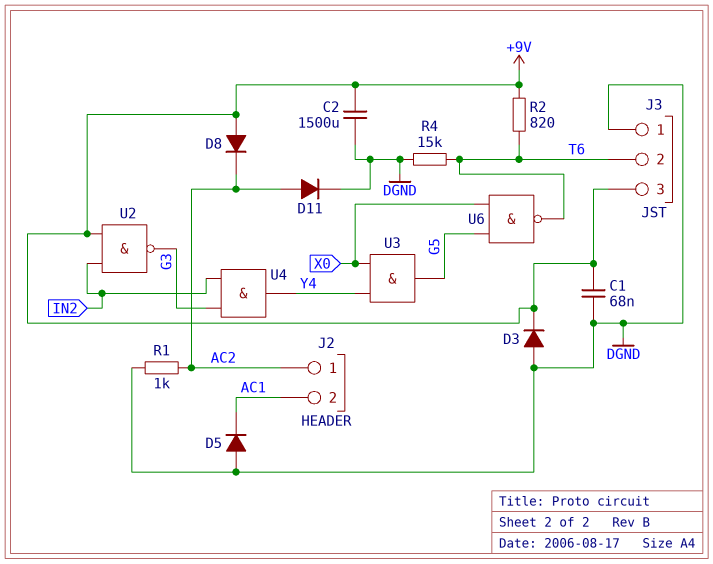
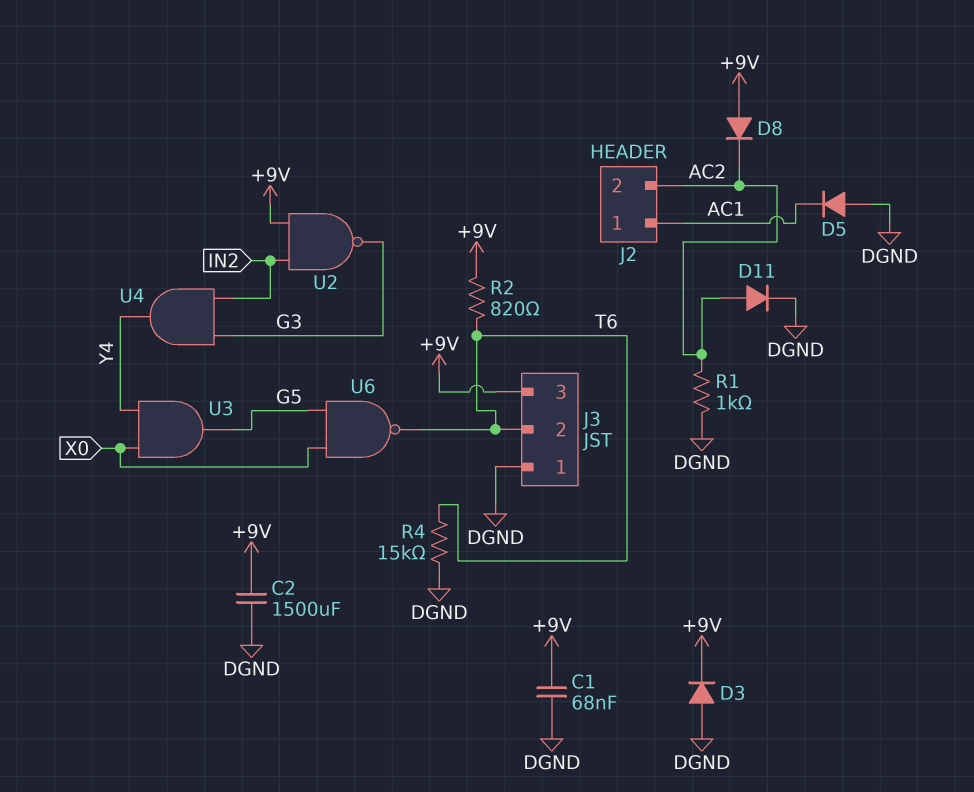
J2 pin 1: AC2 -> AC1
J2 pin 2: AC1 -> AC2

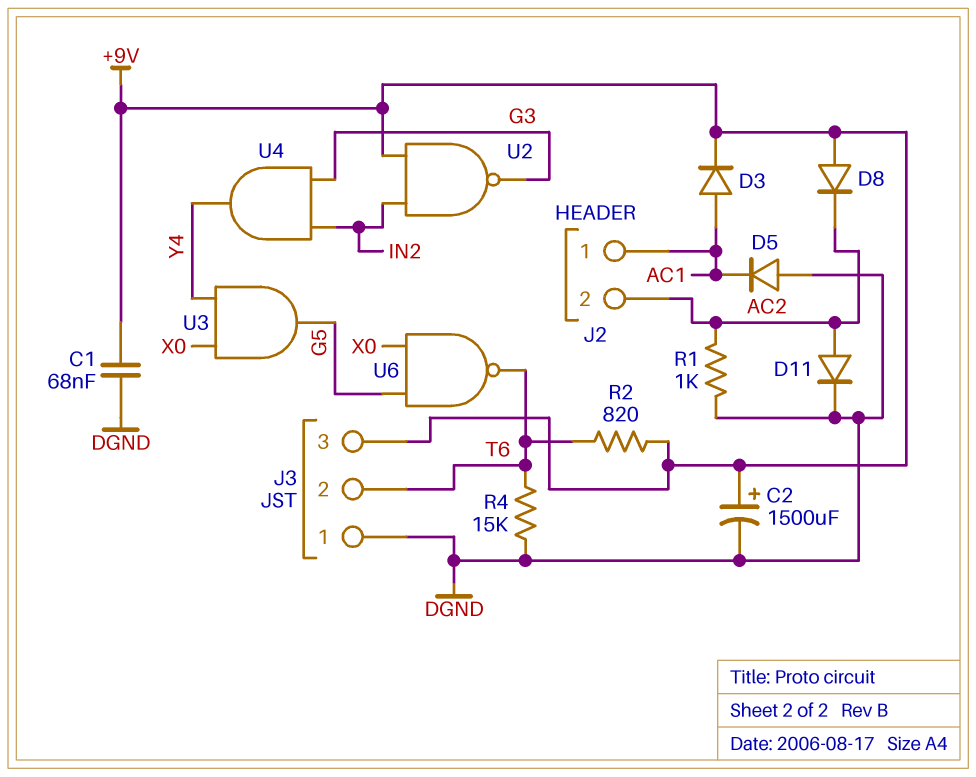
C2: 1500uF (+9V, DGND) -> 1500uF (plus +9V, minus DGND)
D3: diode (A DGND, K +9V) -> diode (A AC1, K +9V)

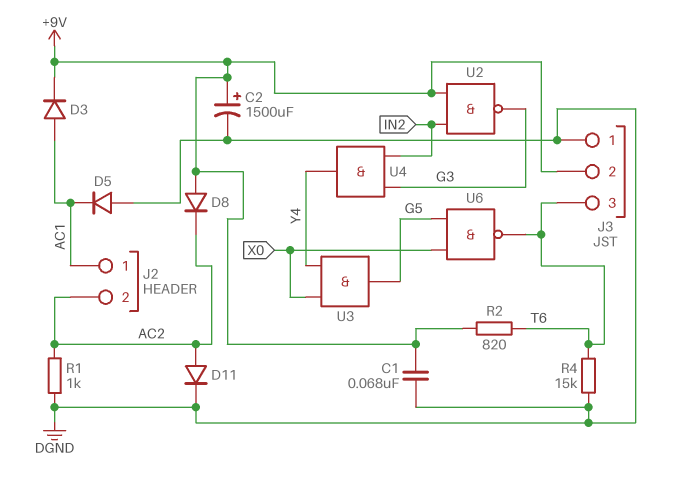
J3 pin 2: T6 -> +9V
J3 pin 3: +9V -> T6

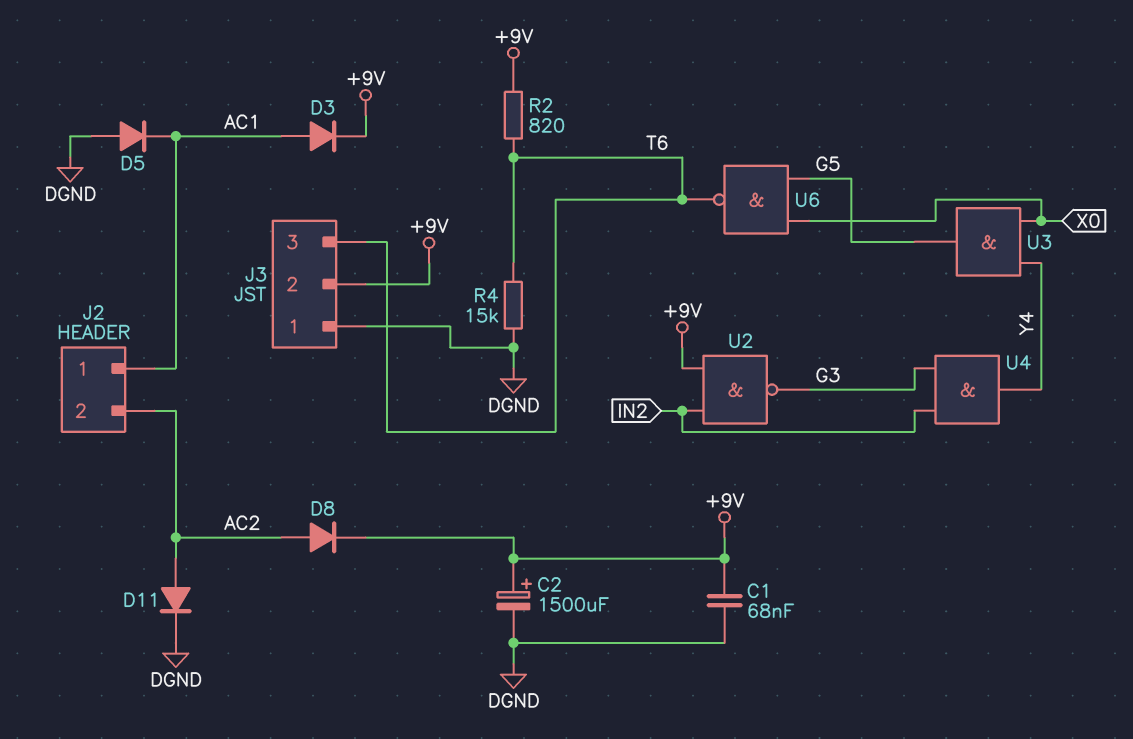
D8: diode (A +9V, K AC2) -> diode (A AC2, K +9V)
R1: 1k (AC2, DGND) -> none

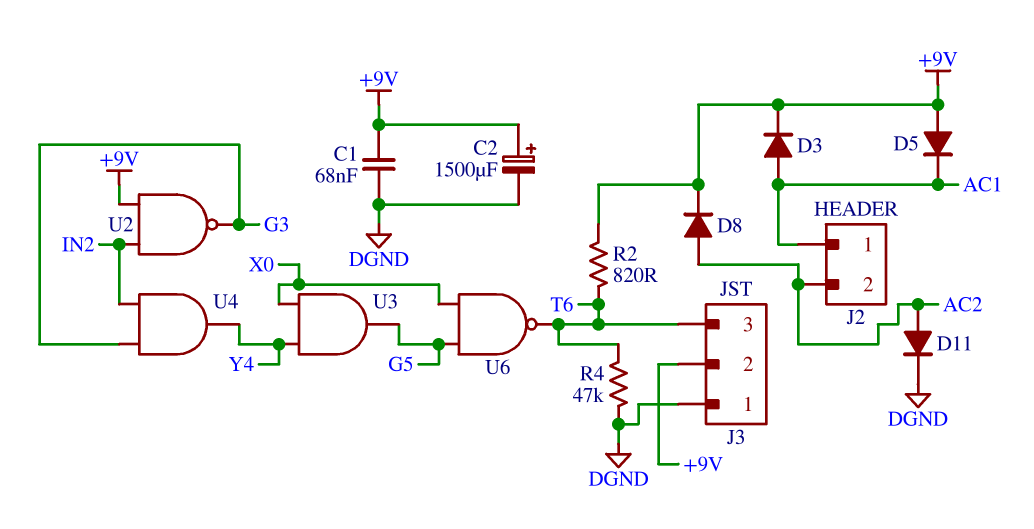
D5: diode (A DGND, K AC1) -> diode (A +9V, K AC1)
R4: 15k (DGND, T6) -> 47k (DGND, T6)

